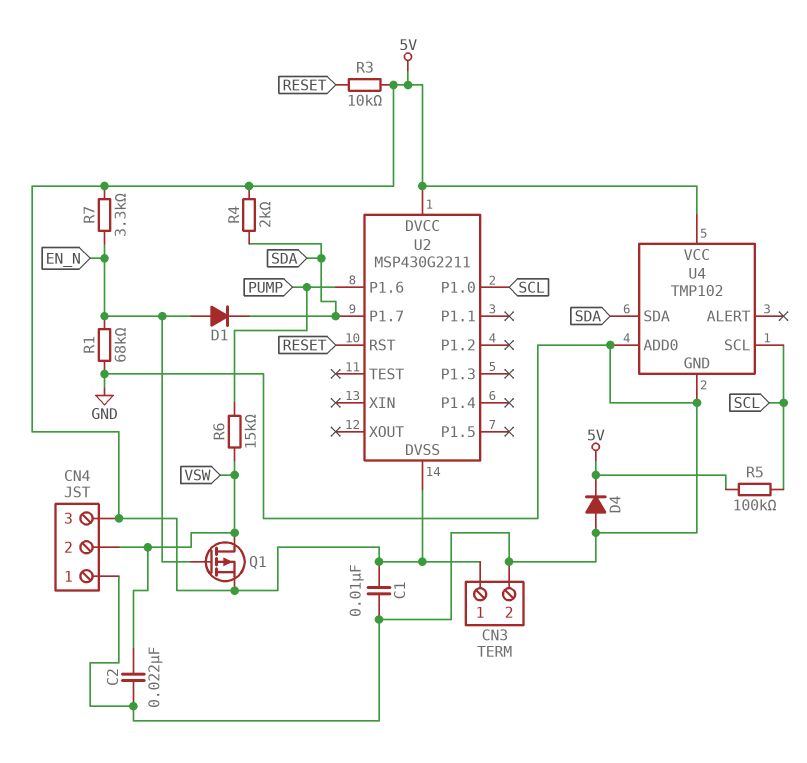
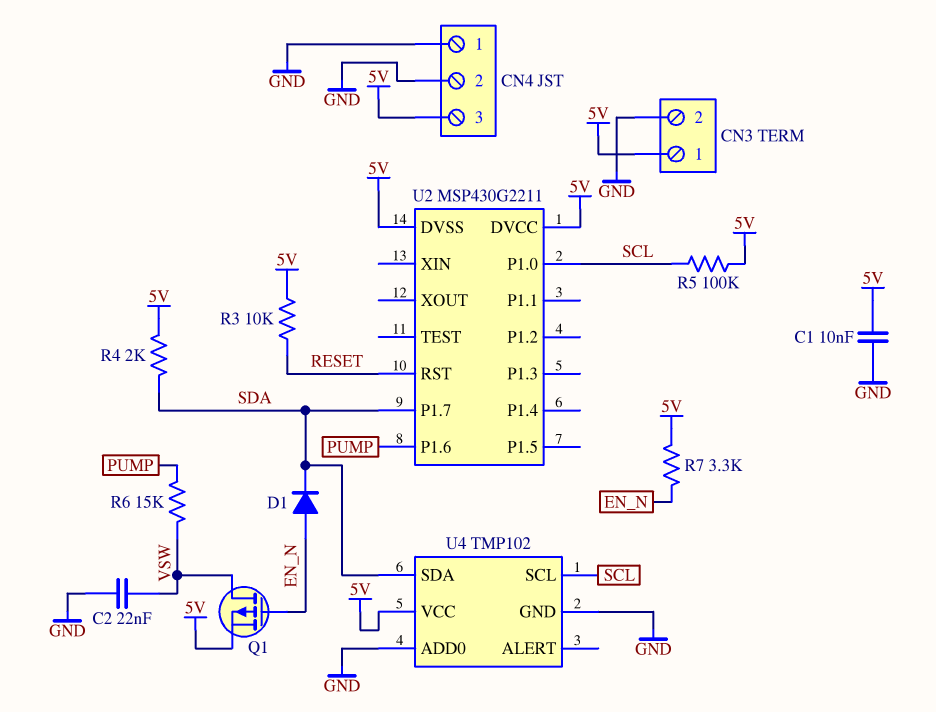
CN4 pin 2: VSW -> GND
D4: diode (A GND, K 5V) -> none
R1: 68k (EN_N, GND) -> none

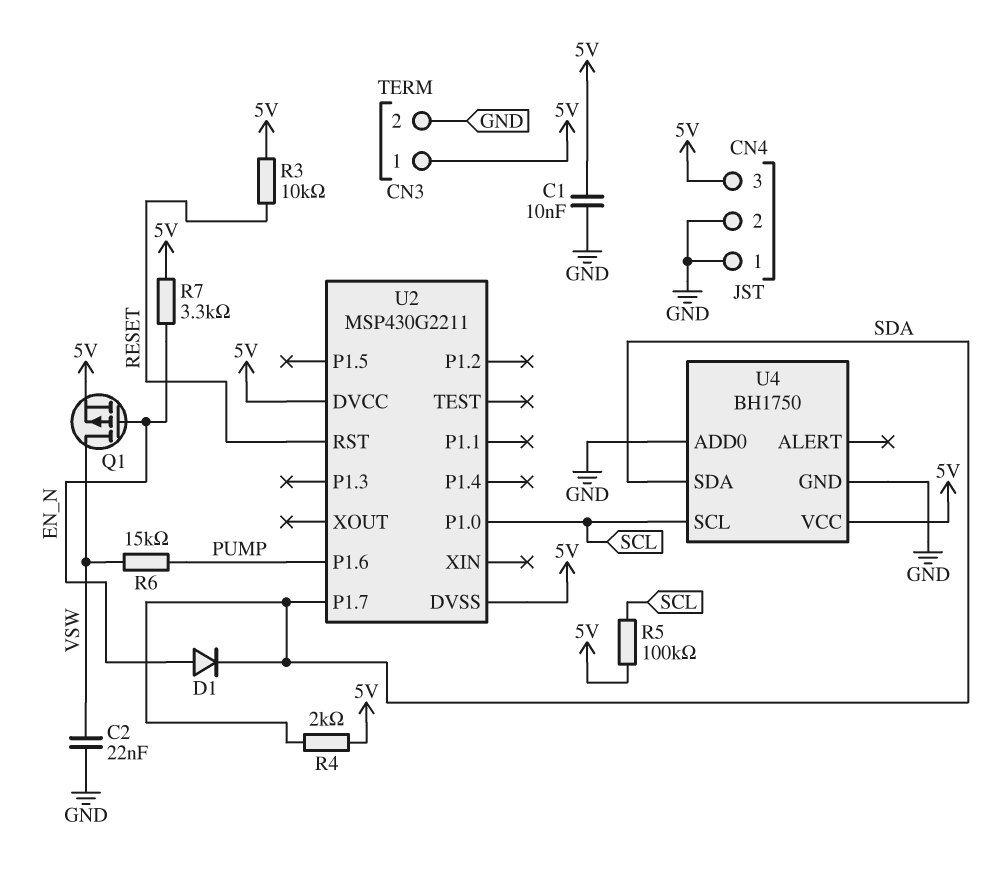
U4: TMP102 -> BH1750

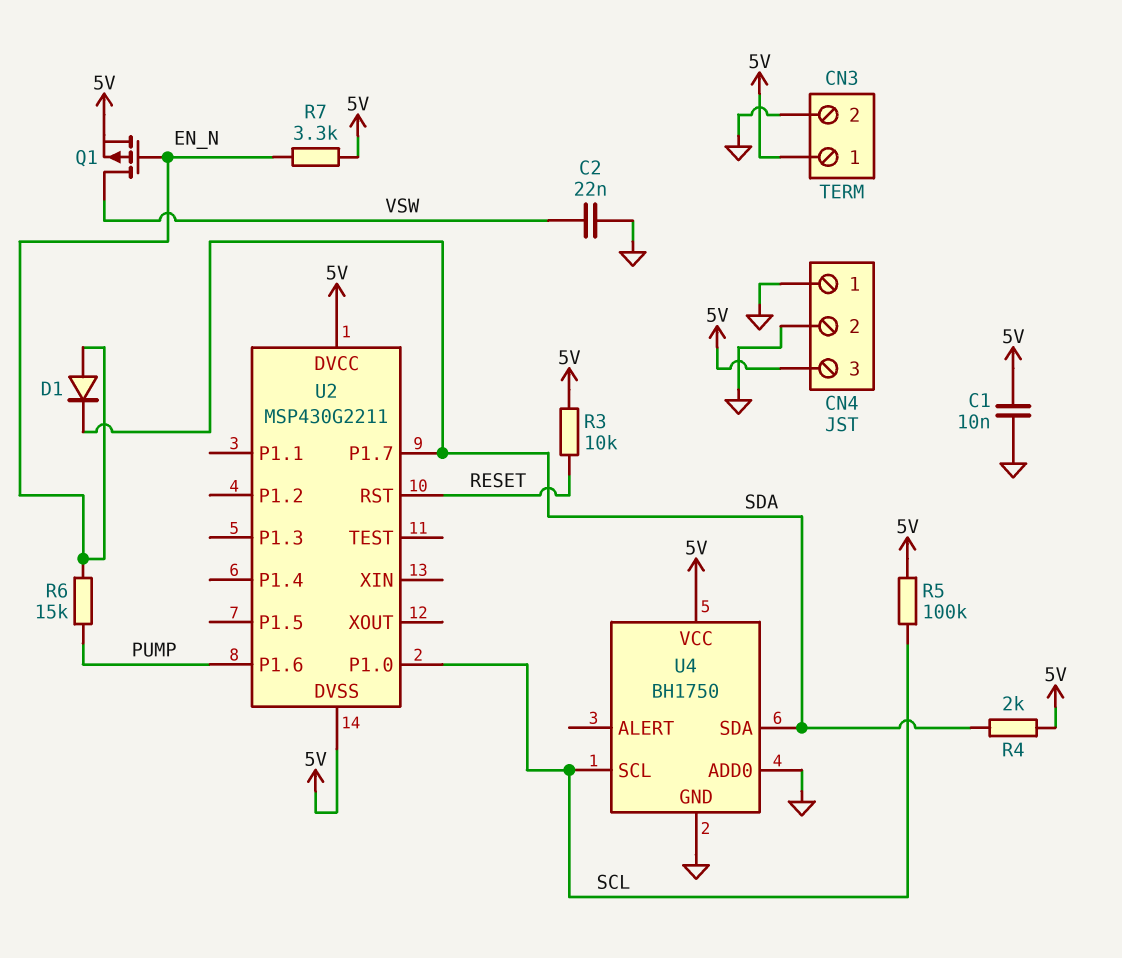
R6: 15k (PUMP, VSW) -> 15k (EN_N, PUMP)

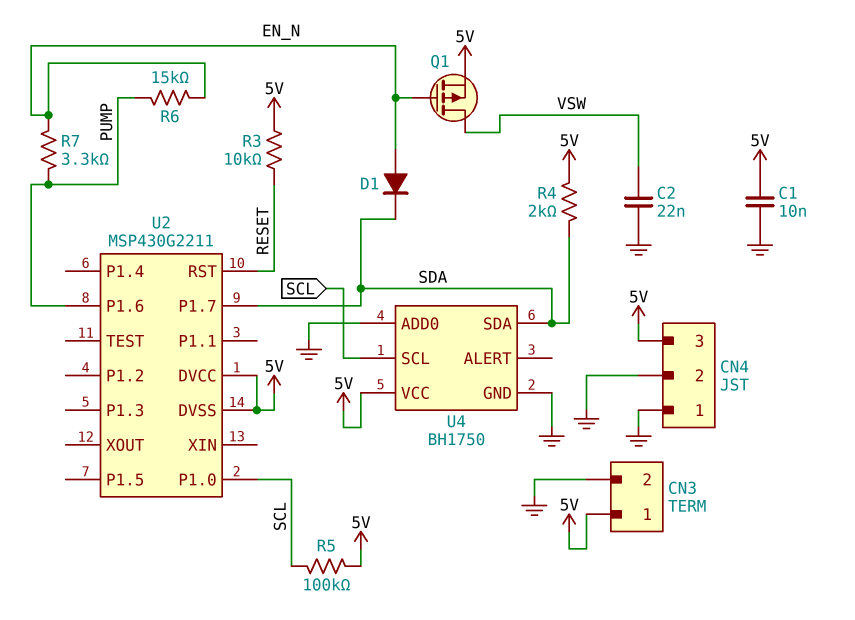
R7: 3.3k (5V, EN_N) -> 3.3k (EN_N, PUMP)

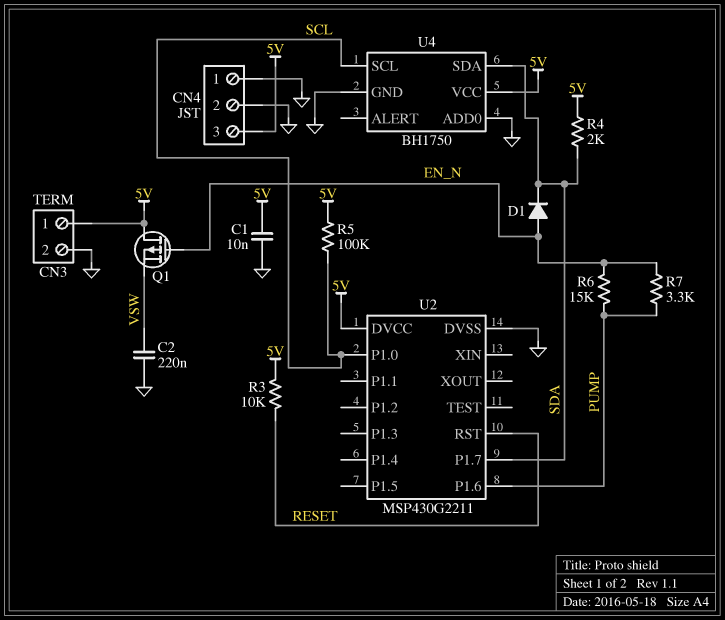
C2: 22nF (GND, VSW) -> 220nF (GND, VSW)
Q1: PMOS (G EN_N, D VSW, S 5V) -> PMOS (G EN_N, D 5V, S VSW)
U2 pin DVSS: 5V -> GND

